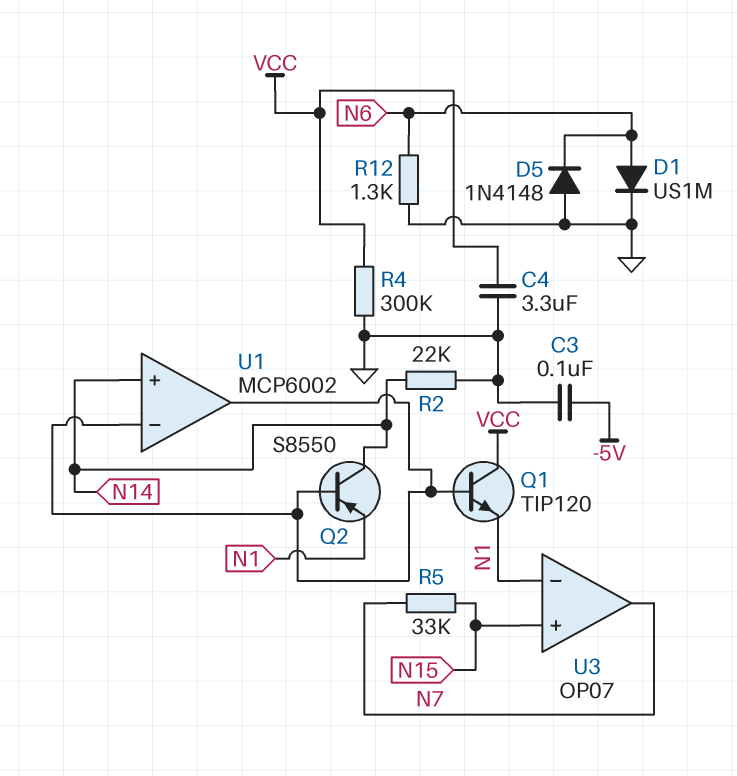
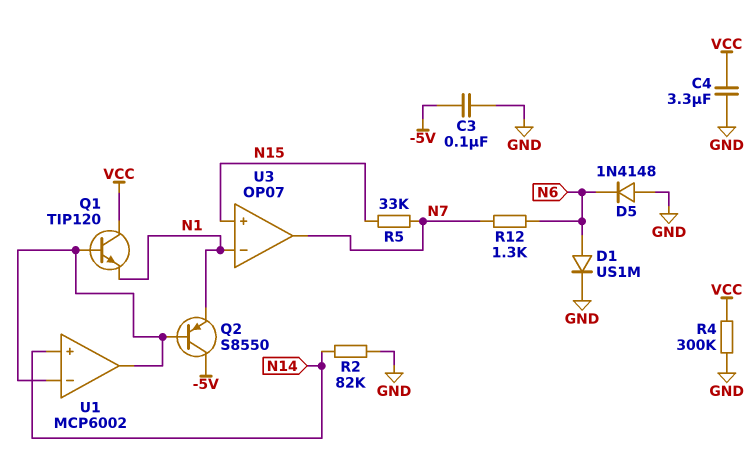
Q2: PNP S8550 (B U1/in-, C N14, E N1) -> PNP S8550 (B U1/in-, C -5V, E N1)
R2: 22k (GND, N14) -> 82k (GND, N14)
R12: 1.3k (GND, N6) -> 1.3k (N6, N7)

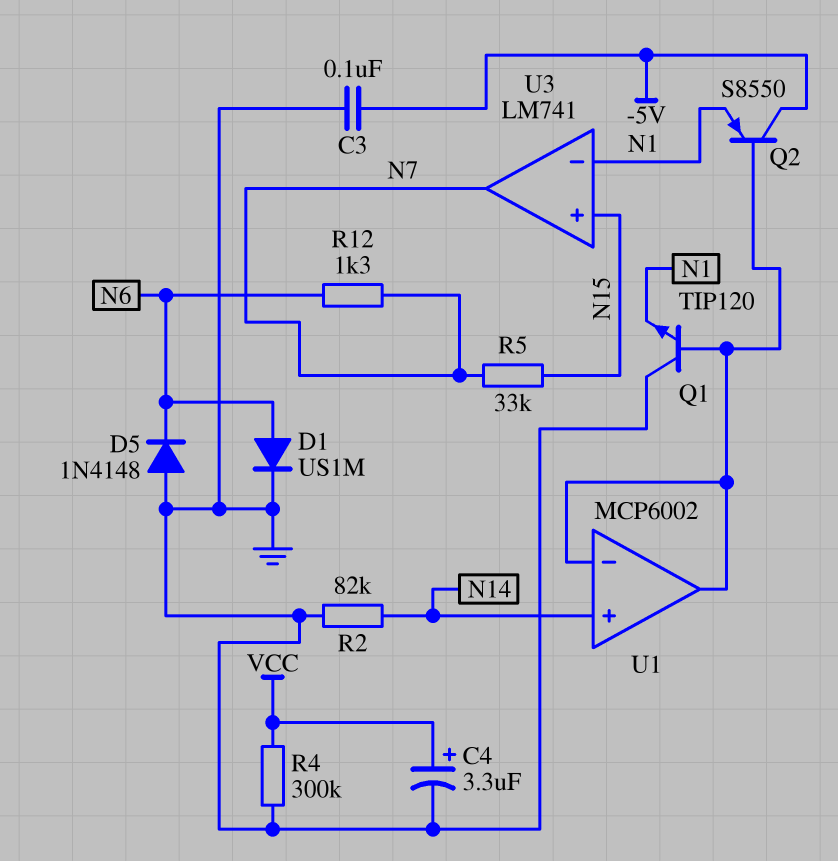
C4: 3.3uF (GND, VCC) -> 3.3uF (plus VCC, minus GND)
Q1: NPN TIP120 (B U1/in-, C VCC, E N1) -> NPN TIP120 (B U1/in-, C GND, E N1)
U3: OP07 -> LM741

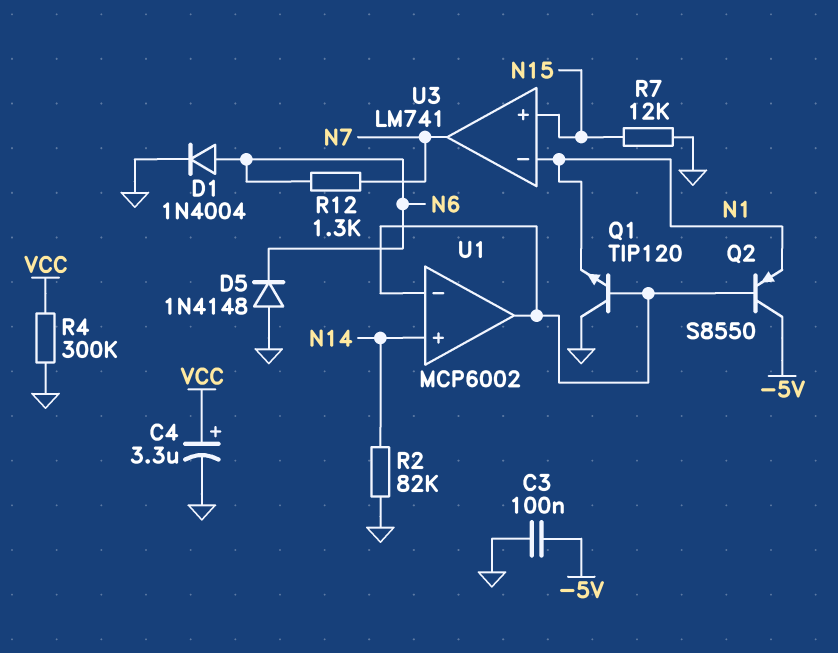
D1: diode US1M (A N6, K GND) -> diode 1N4004 (A N6, K GND)
R5: 33k (N7, N15) -> none
R7: none -> 12k (GND, N15)

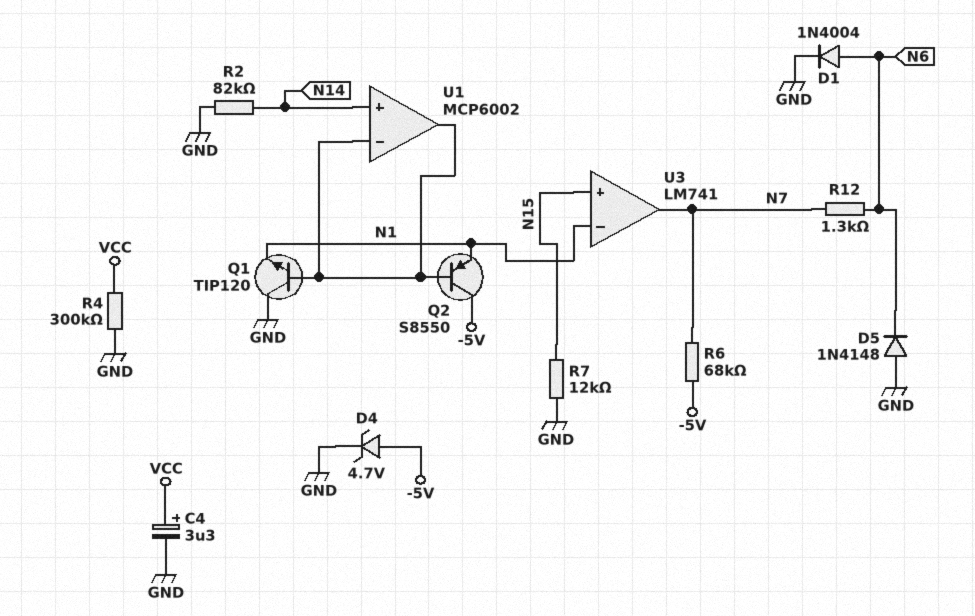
C3: 100nF (-5V, GND) -> none
D4: none -> zener 4.7V (A -5V, K GND)
R6: none -> 68k (-5V, N7)

